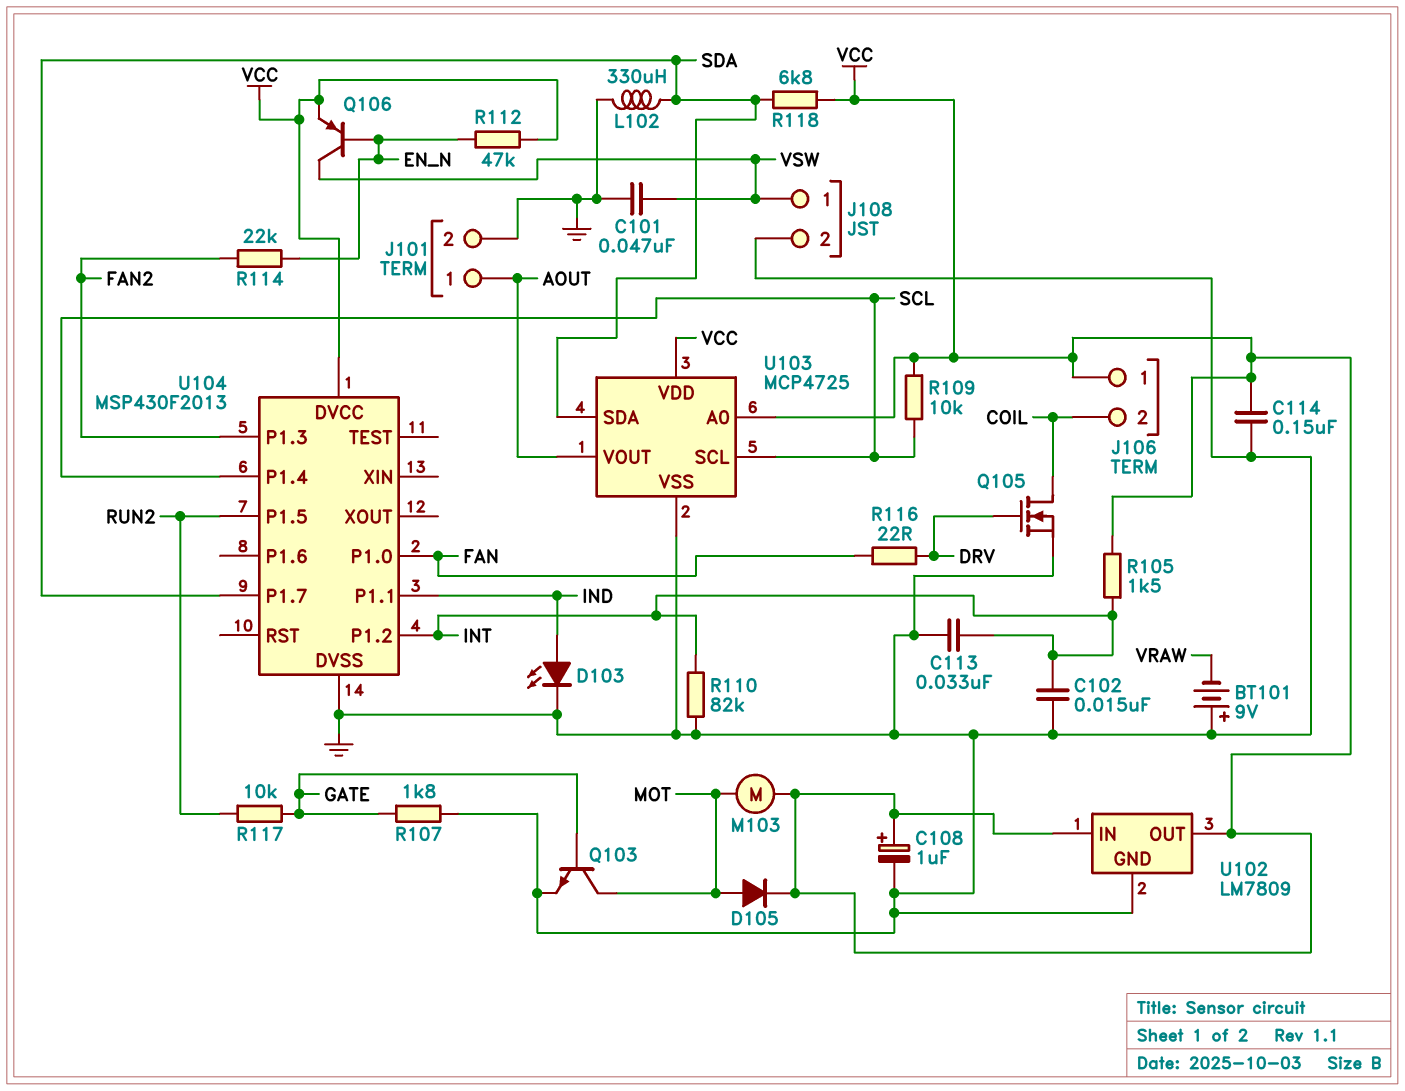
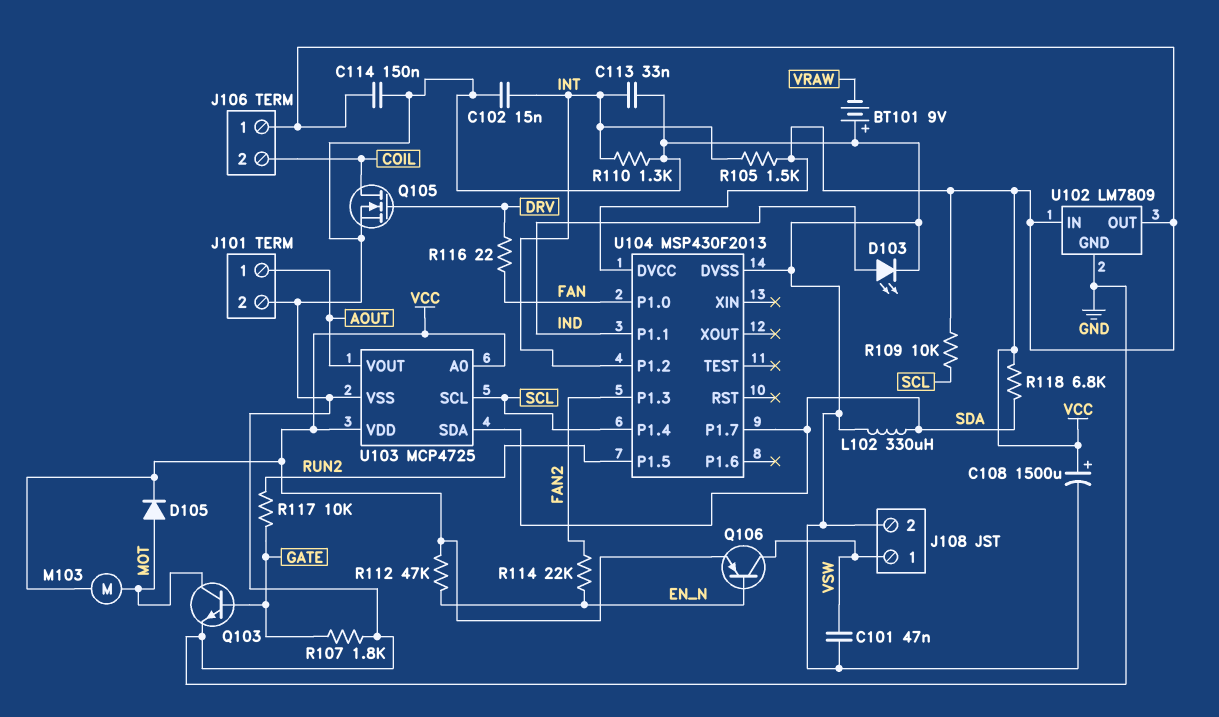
C108: 1uF (plus VCC, minus GND) -> 1500uF (plus VCC, minus GND)
R110: 82k (GND, INT) -> 1.3k (GND, INT)

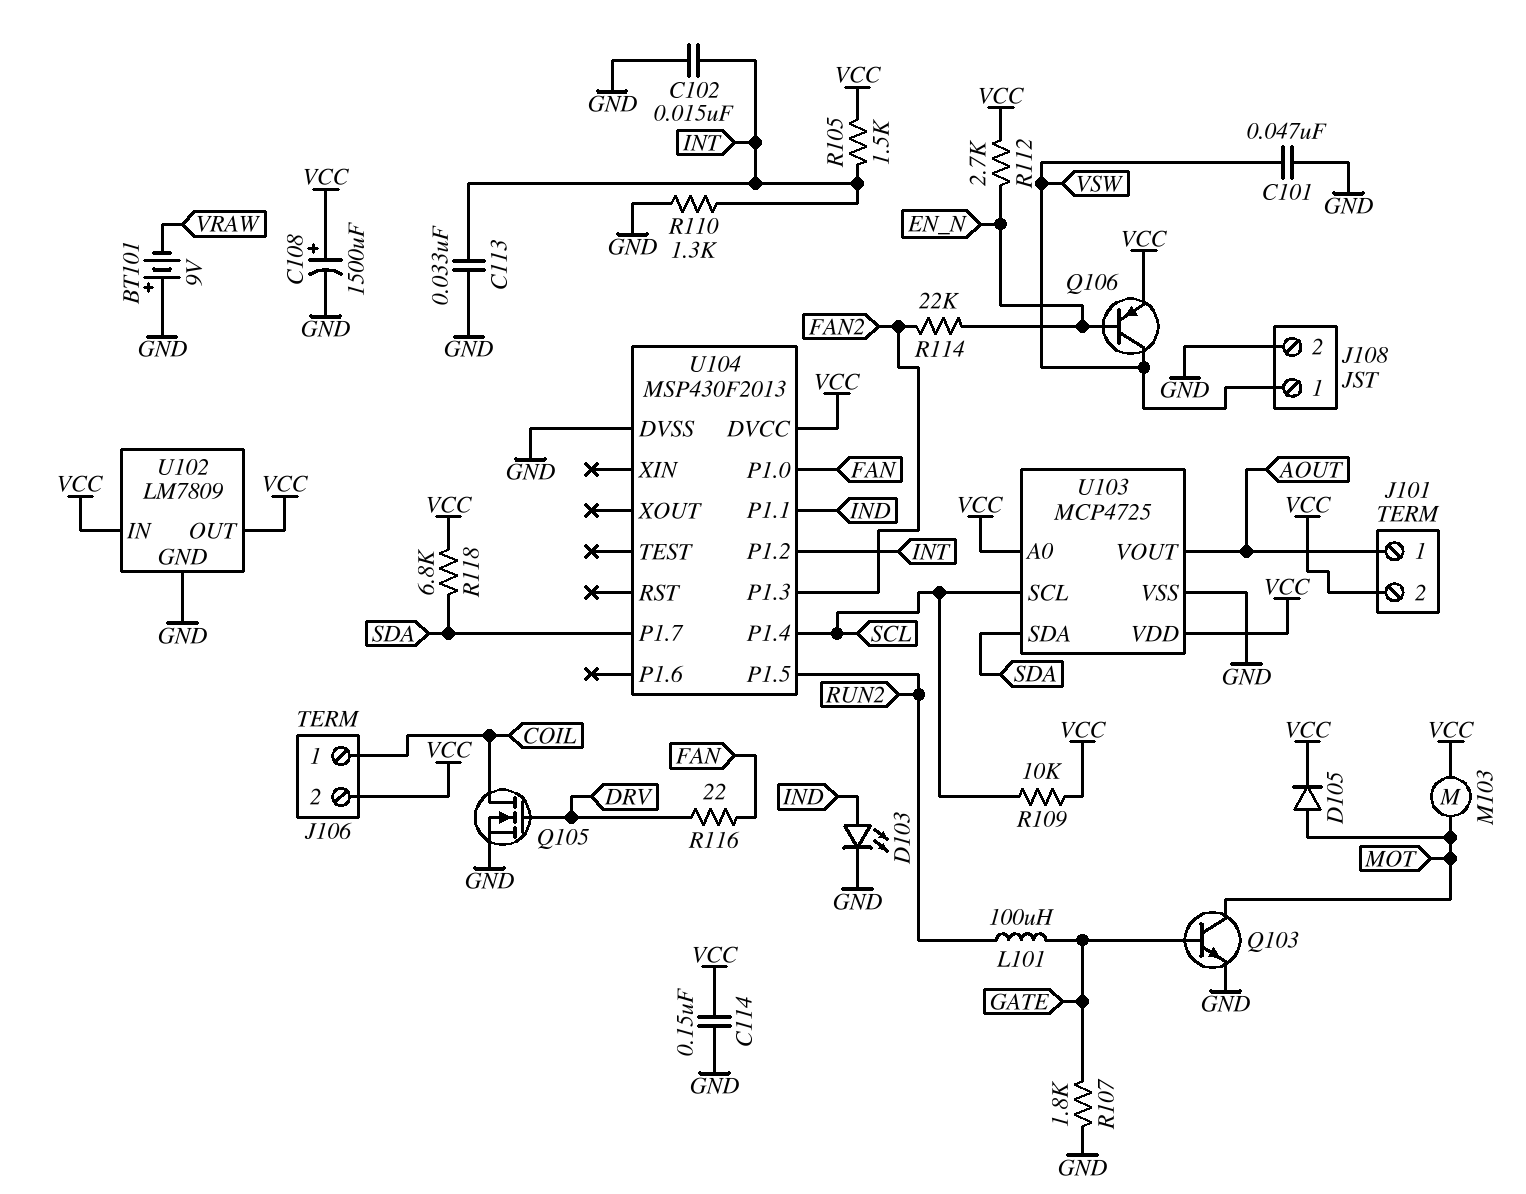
J101 pin 2: GND -> VCC
J106 pin 1: VCC -> COIL
J106 pin 2: COIL -> VCC
L101: none -> 100uH (GATE, RUN2)
L102: 330uH (GND, SDA) -> none
R112: 47k (EN_N, VCC) -> 2.7k (EN_N, VCC)
R117: 10k (GATE, RUN2) -> none

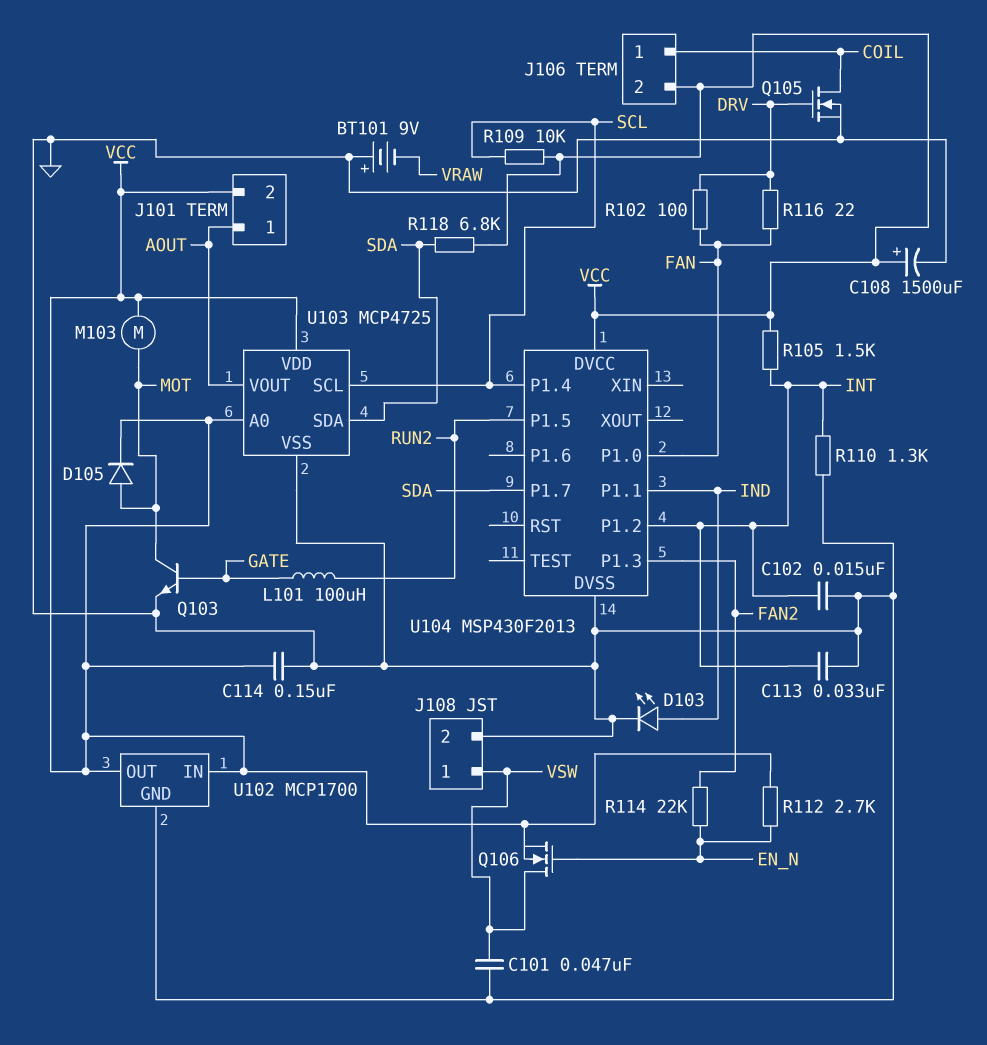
Q106: PNP (B EN_N, C VSW, E VCC) -> NMOS (G EN_N, D VSW, S VCC)
R102: none -> 100 (DRV, FAN)
R107: 1.8k (GATE, GND) -> none
U102: LM7809 -> MCP1700

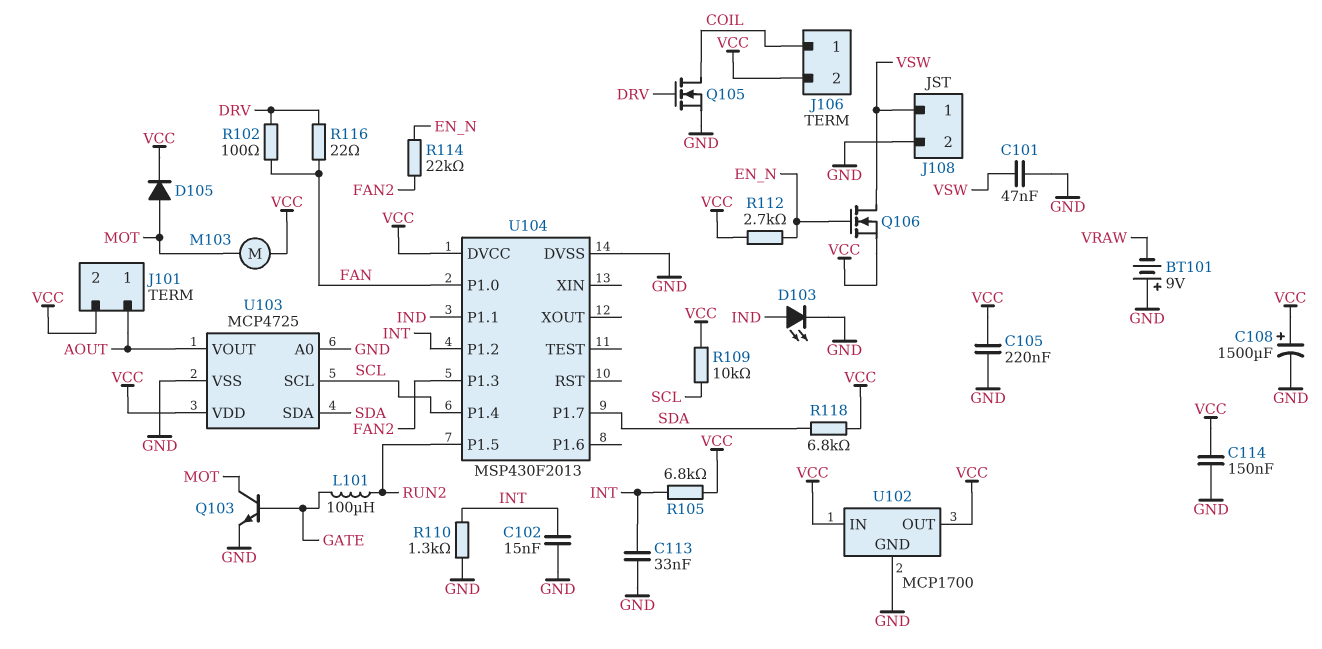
C105: none -> 220nF (GND, VCC)
R105: 1.5k (INT, VCC) -> 6.8k (INT, VCC)
U103 pin A0: VCC -> GND

